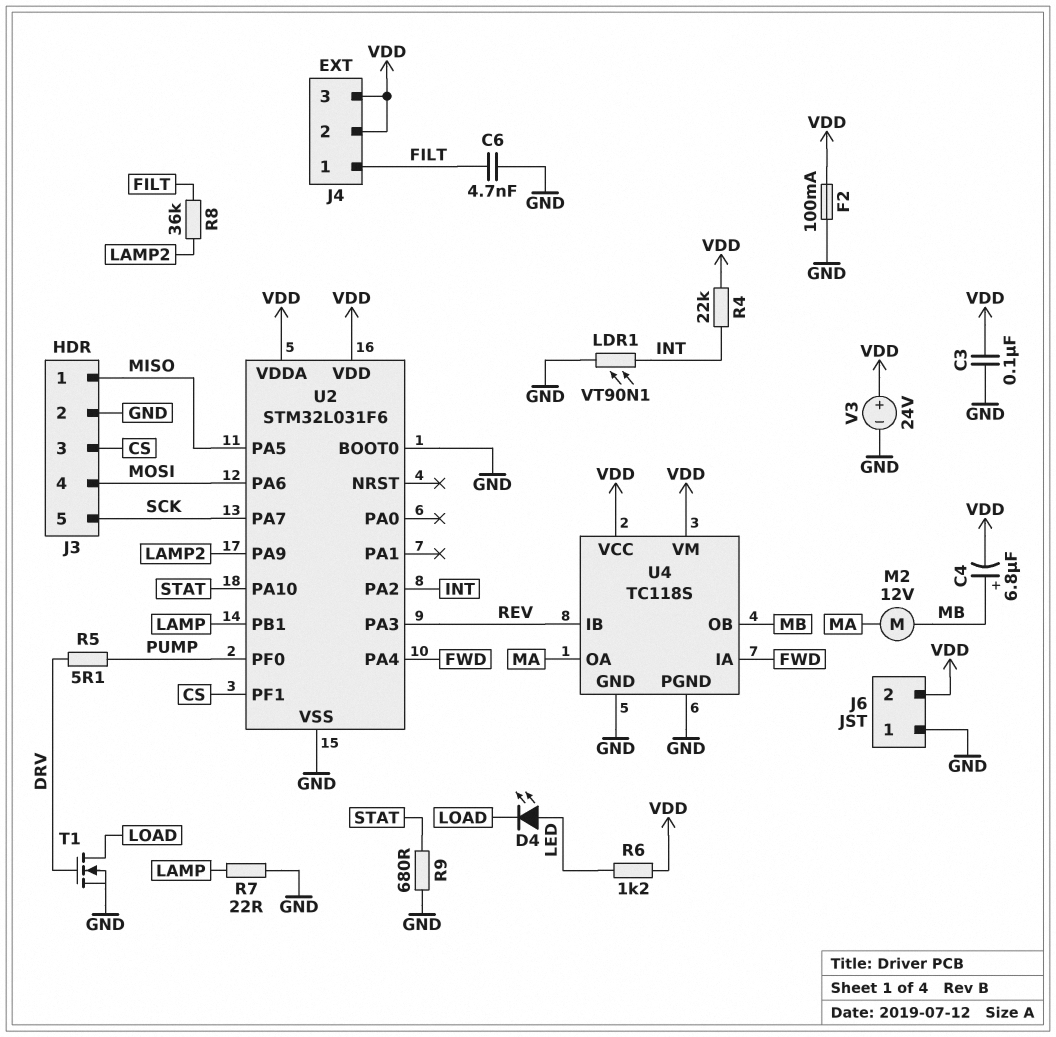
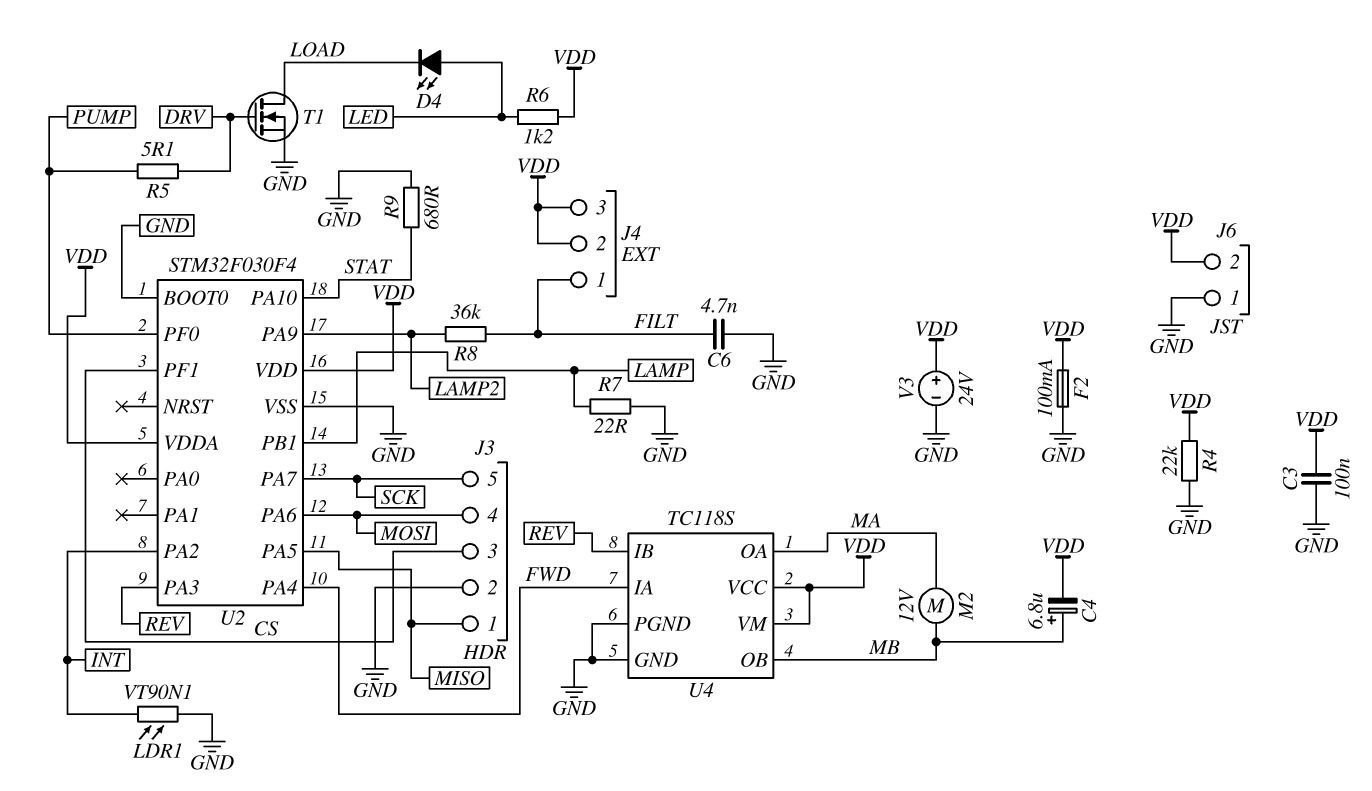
R4: 22k (INT, VDD) -> 22k (GND, VDD)
U2: STM32L031F6 -> STM32F030F4

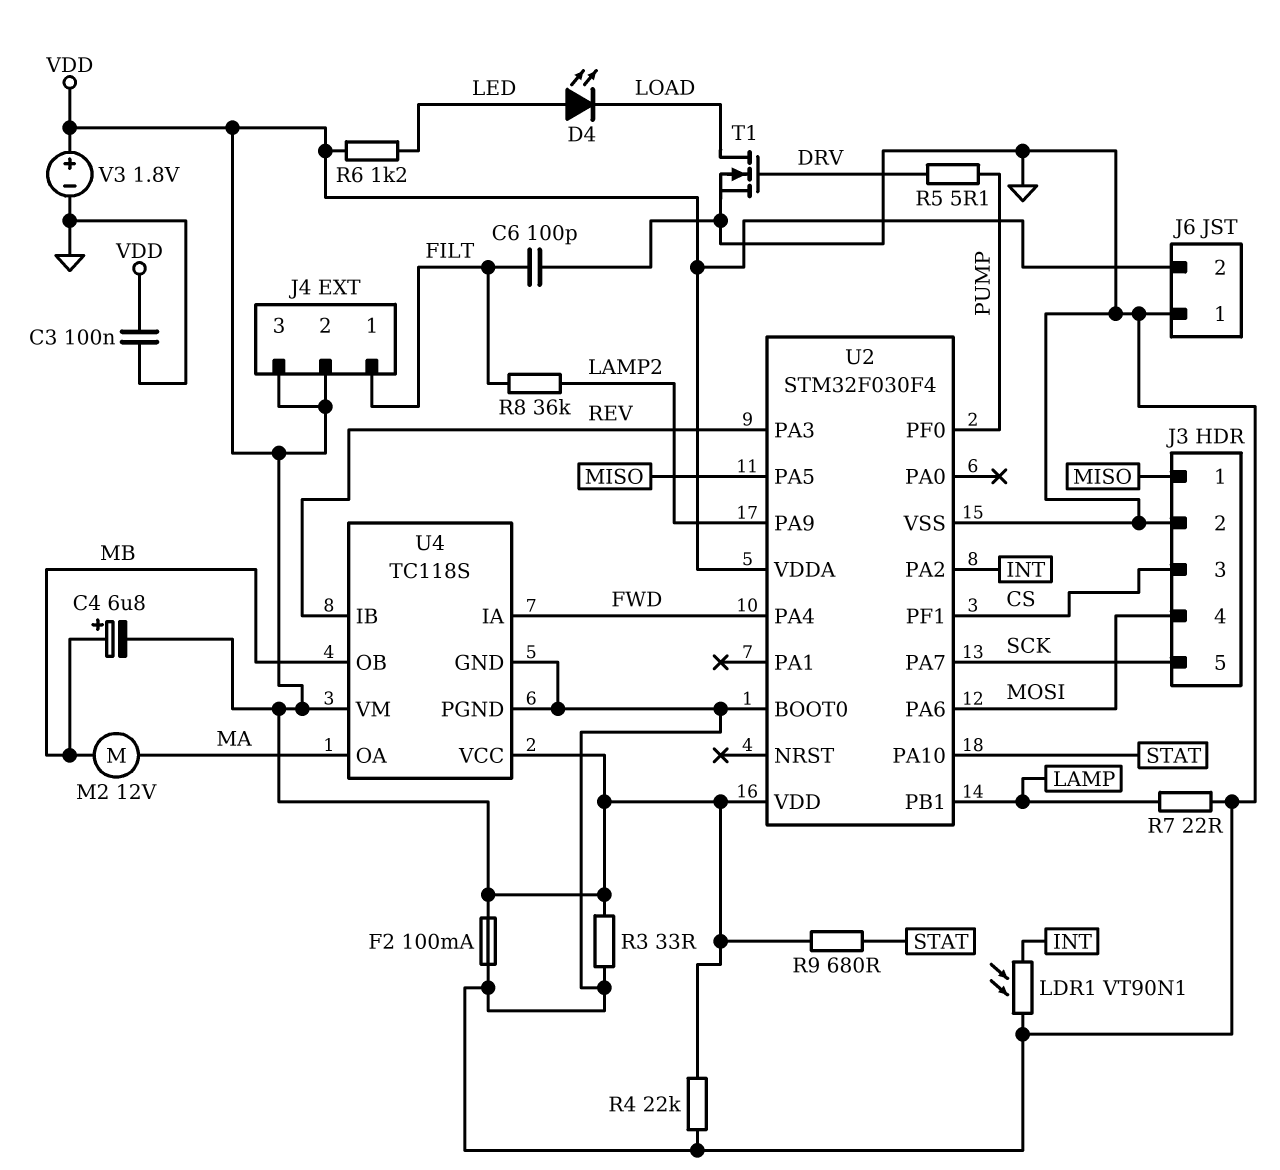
C6: 4.7nF (FILT, GND) -> 100pF (FILT, GND)
R3: none -> 33 (GND, VDD)
R9: 680 (GND, STAT) -> 680 (STAT, VDD)
V3: 24V (plus VDD, minus GND) -> 1.8V (plus VDD, minus GND)

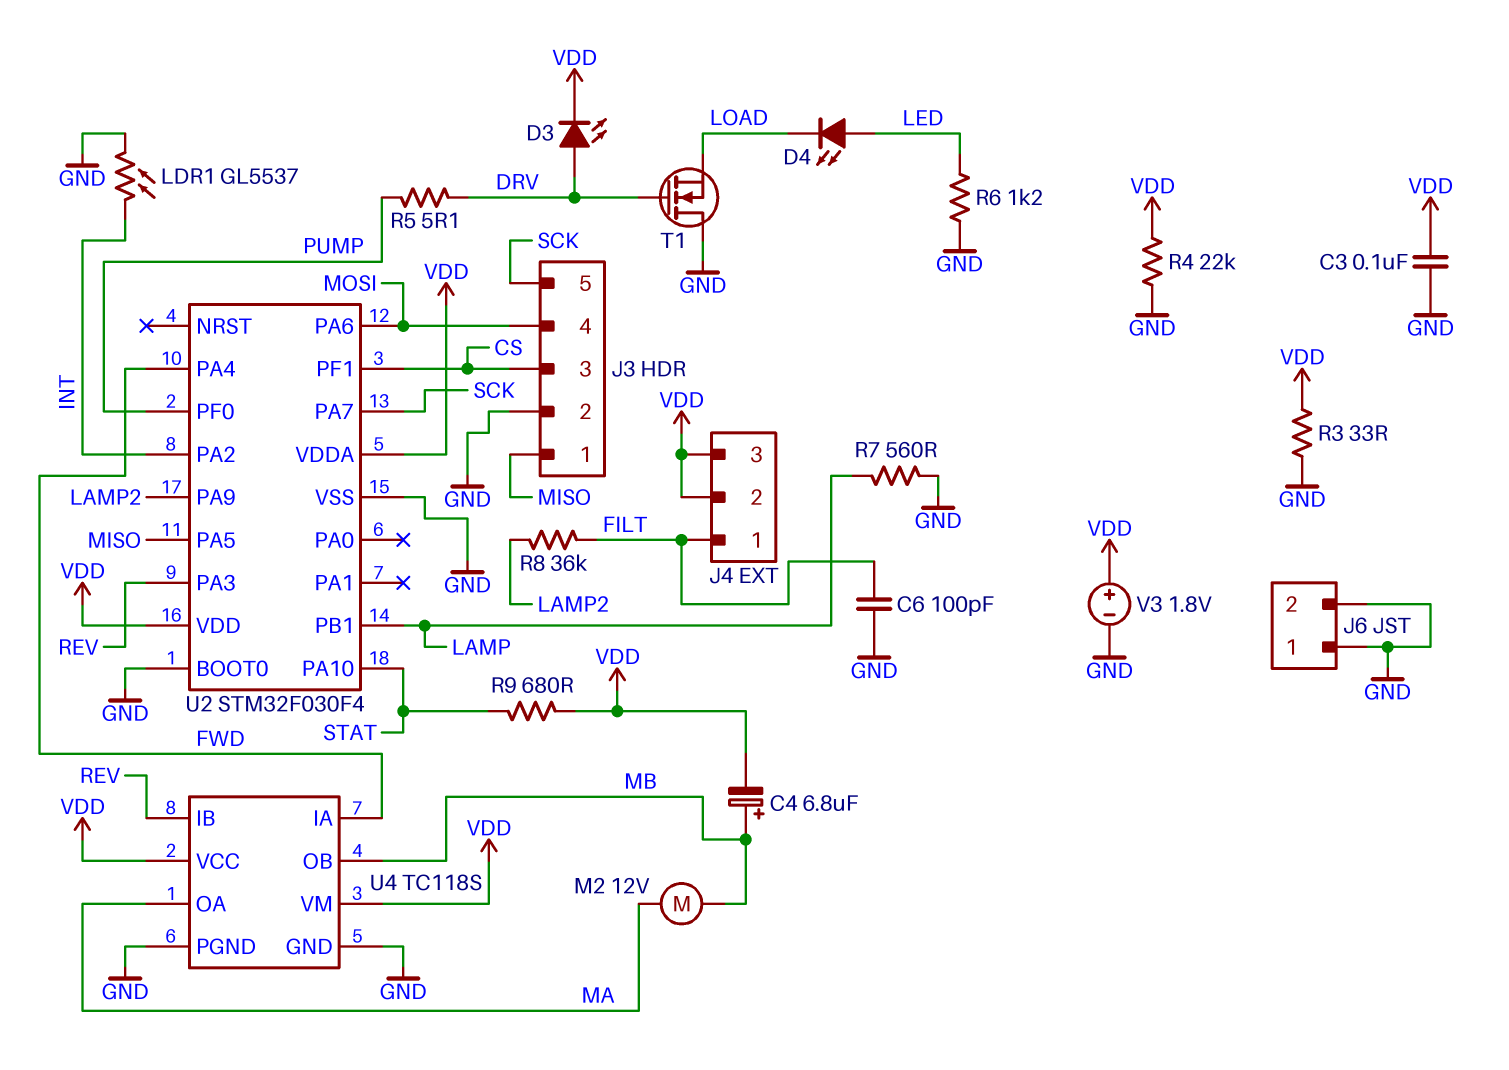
D3: none -> LED (A DRV, K VDD)
F2: 100mA (GND, VDD) -> none
J6 pin 2: VDD -> GND
LDR1: VT90N1 (GND, INT) -> GL5537 (GND, INT)
R6: 1.2k (LED, VDD) -> 1.2k (GND, LED)
R7: 22 (GND, LAMP) -> 560 (GND, LAMP)
T1: NMOS (G DRV, D LOAD, S GND) -> NMOS (G DRV, D GND, S LOAD)

